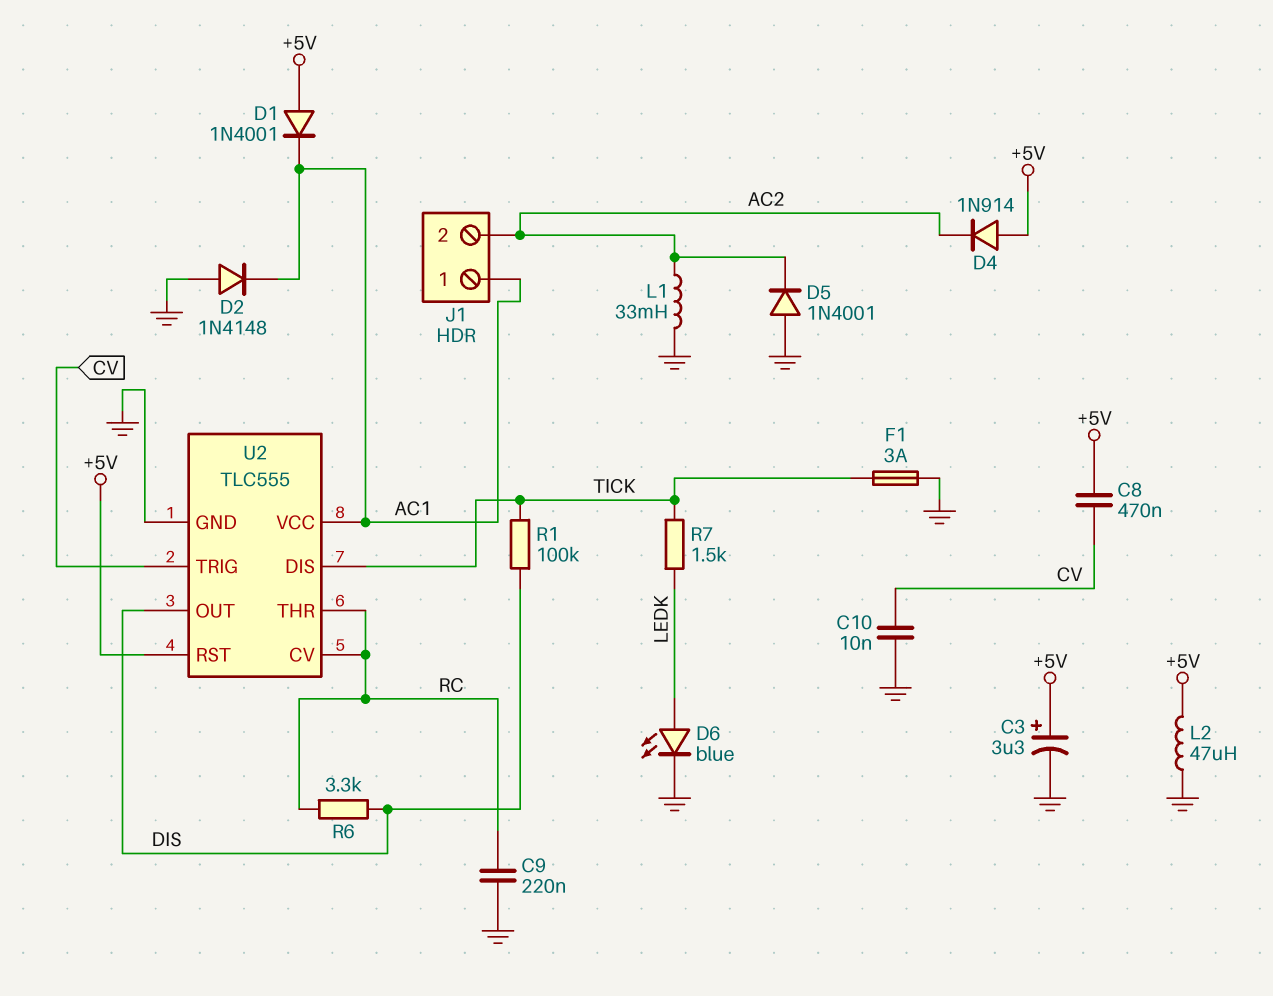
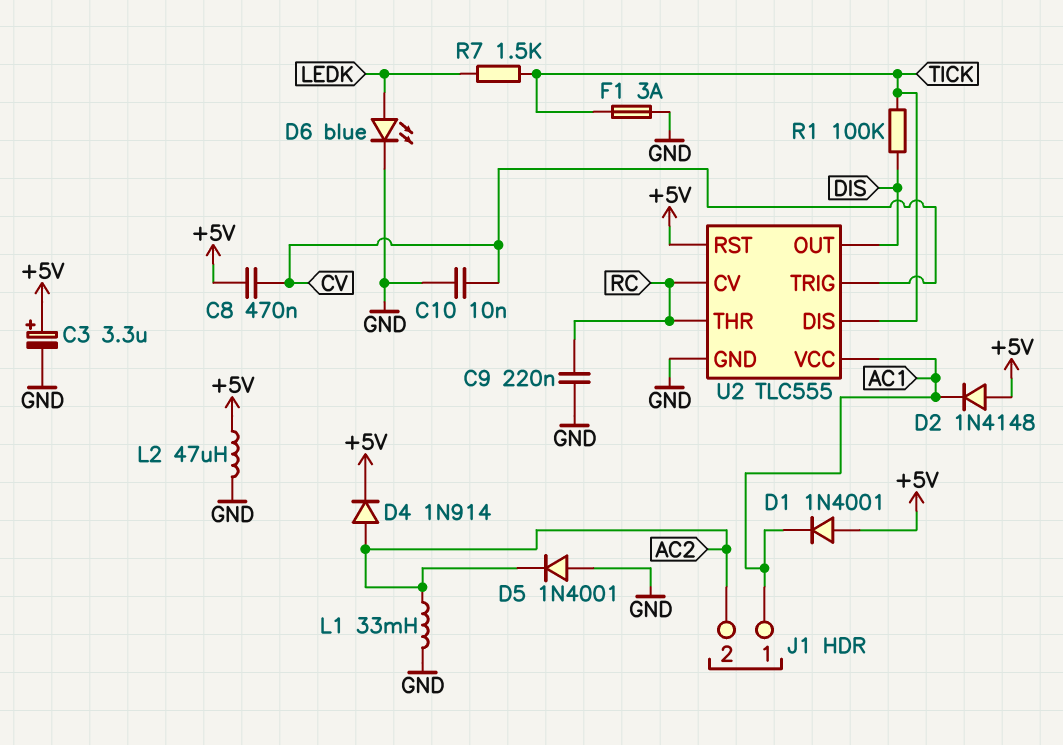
D2: diode 1N4148 (A GND, K AC1) -> diode 1N4148 (A +5V, K AC1)
D4: diode 1N914 (A +5V, K AC2) -> diode 1N914 (A AC2, K +5V)
R6: 3.3k (DIS, RC) -> none

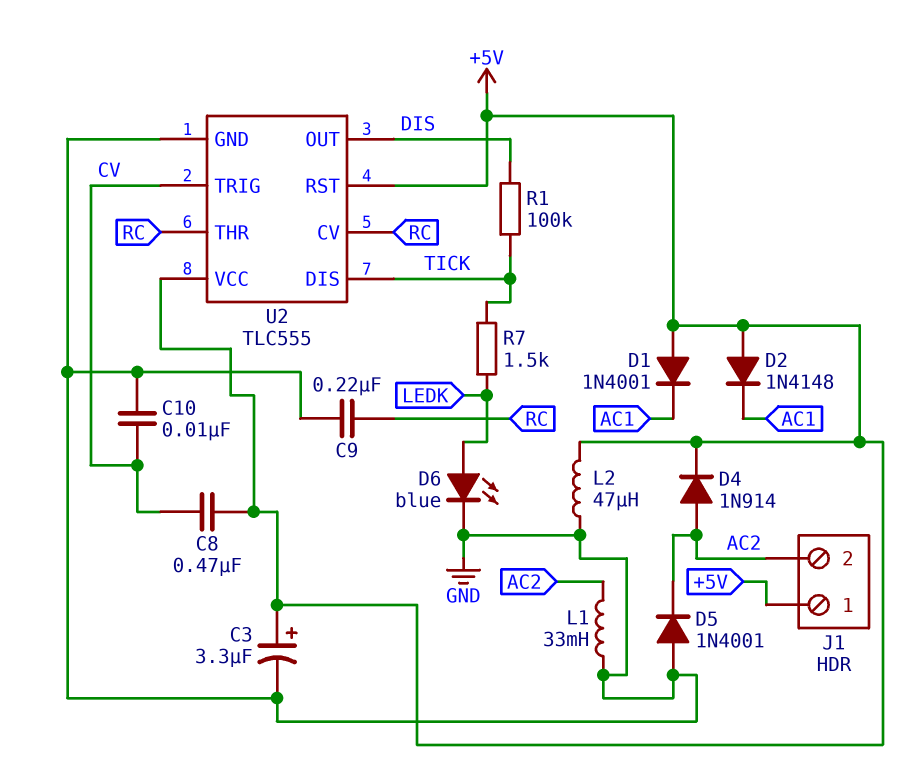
F1: 3A (GND, TICK) -> none
J1 pin 1: AC1 -> +5V
U2 pin VCC: AC1 -> +5V

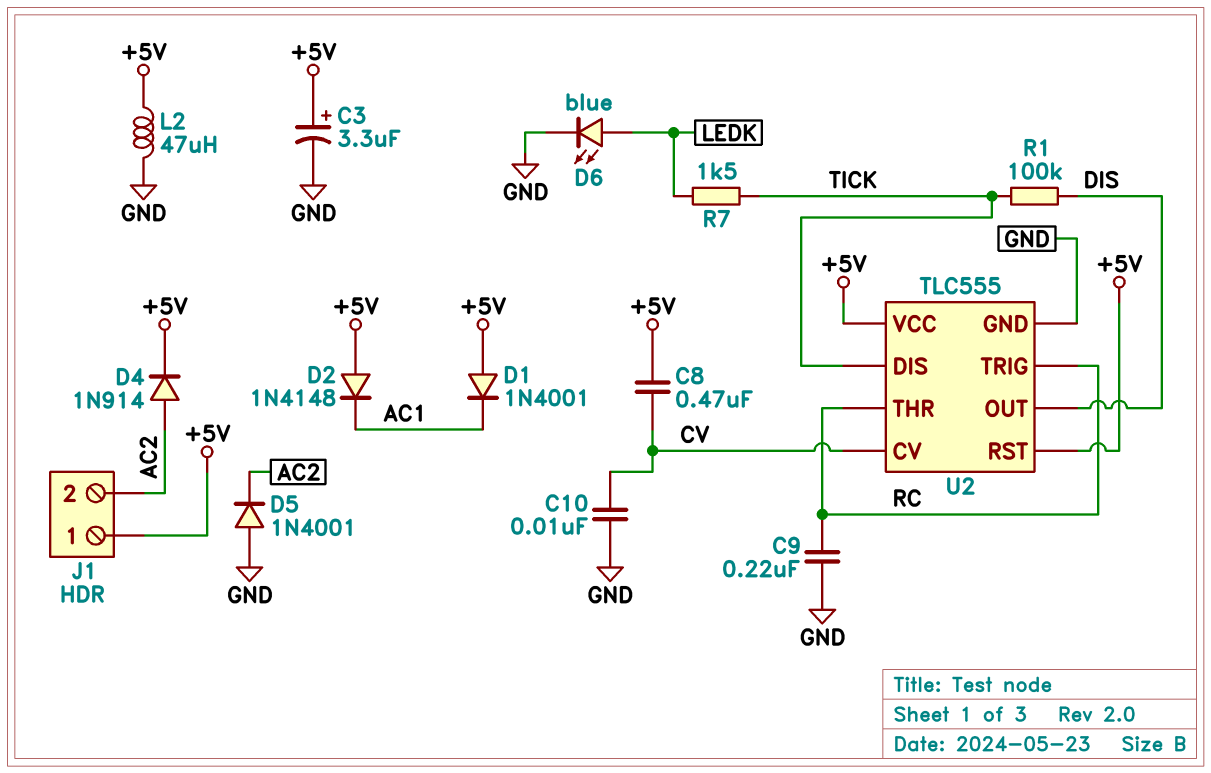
L1: 33mH (AC2, GND) -> none
U2 pin CV: RC -> CV
U2 pin TRIG: CV -> RC

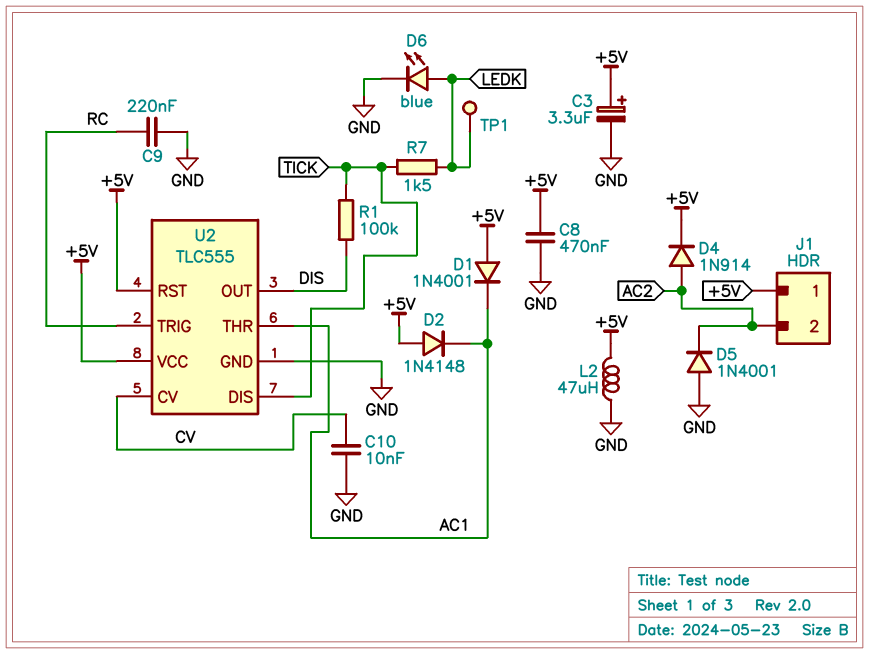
C8: 470nF (+5V, CV) -> 470nF (+5V, GND)
TP1: none -> test point (LEDK)
U2 pin THR: RC -> AC1

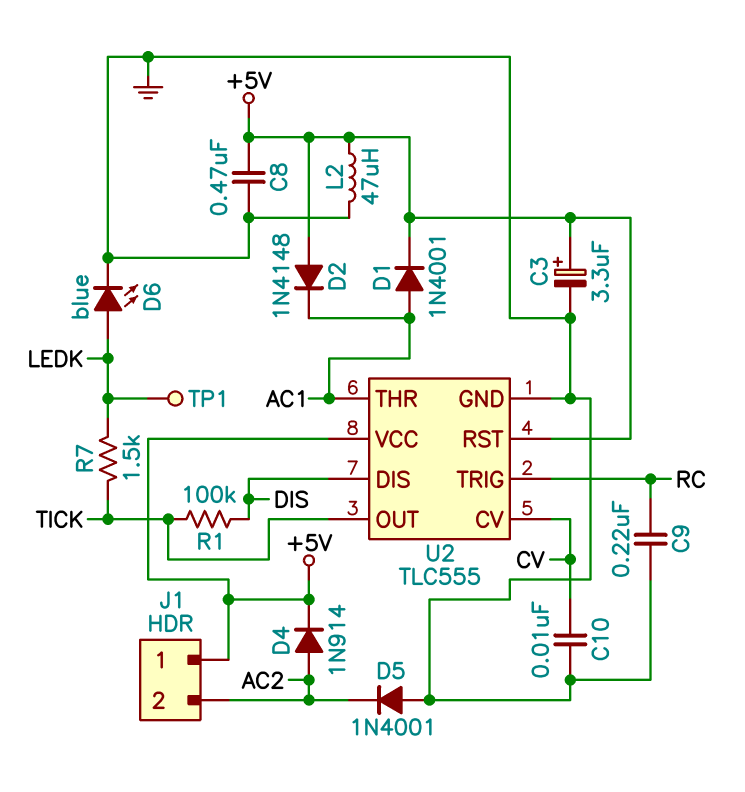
D1: diode 1N4001 (A +5V, K AC1) -> diode 1N4001 (A AC1, K +5V)
U2 pin DIS: TICK -> DIS
U2 pin OUT: DIS -> TICK

